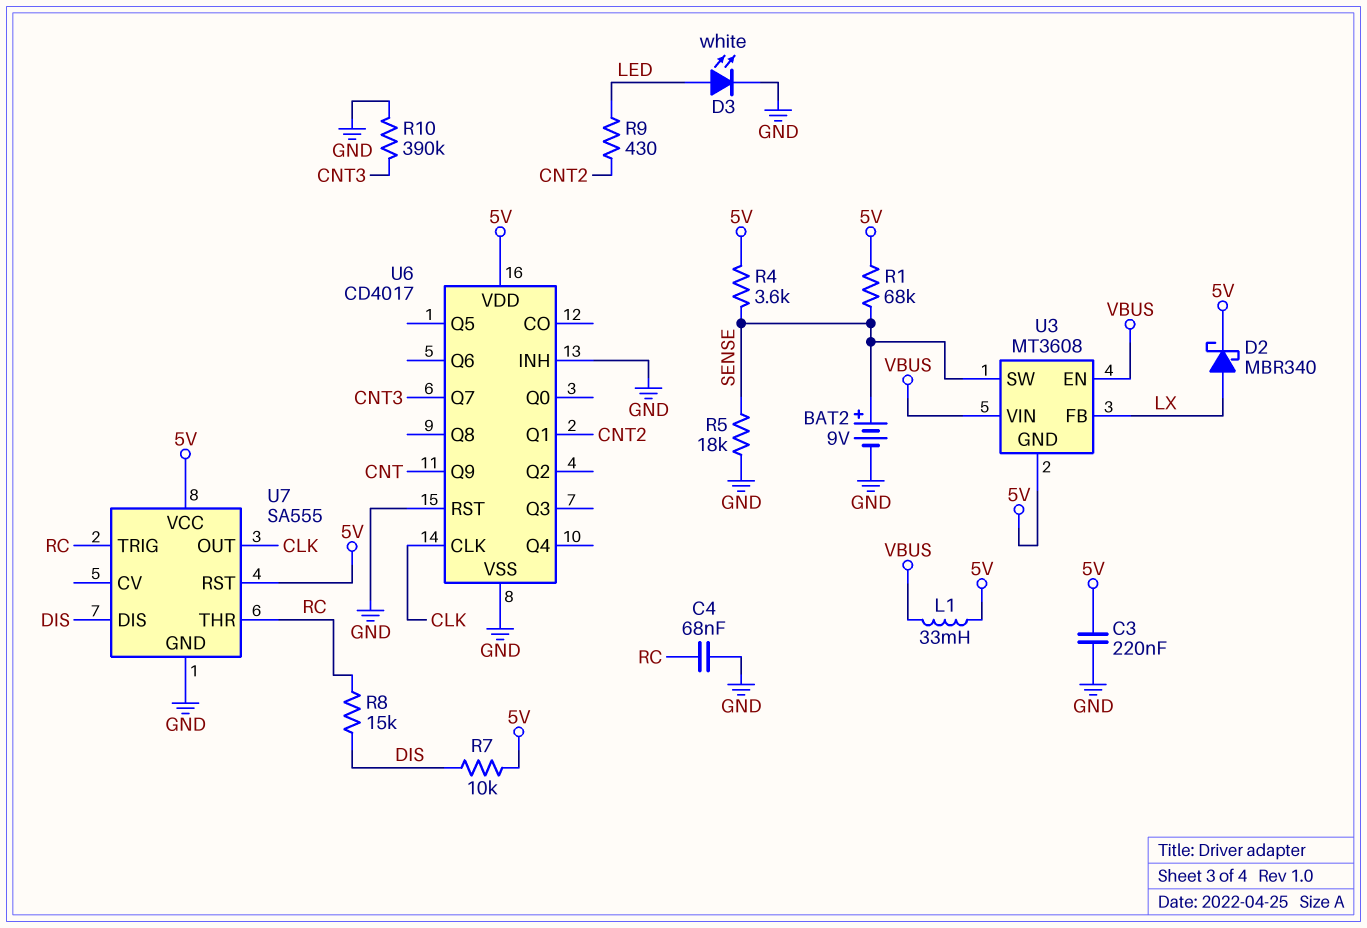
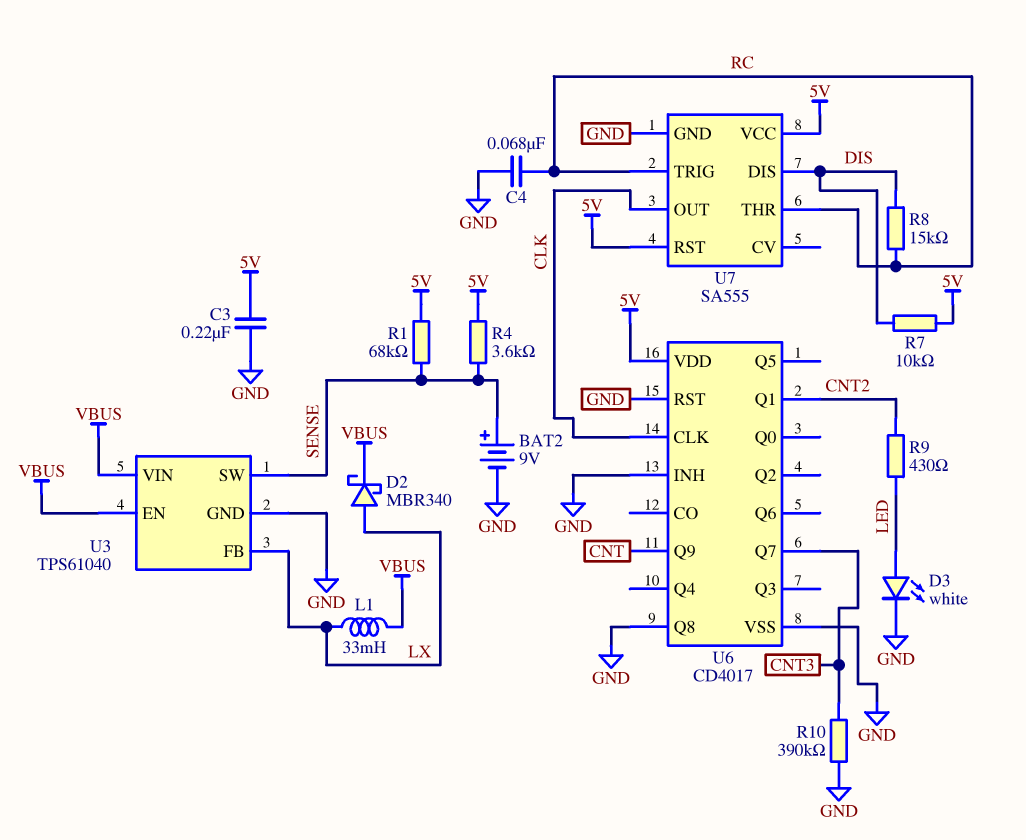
D2: schottky MBR340 (A LX, K 5V) -> schottky MBR340 (A LX, K VBUS)
L1: 33mH (5V, VBUS) -> 33mH (LX, VBUS)
R5: 18k (GND, SENSE) -> none
U3: MT3608 -> TPS61040
U3 pin GND: 5V -> GND
U6 pin Q8: none -> GND

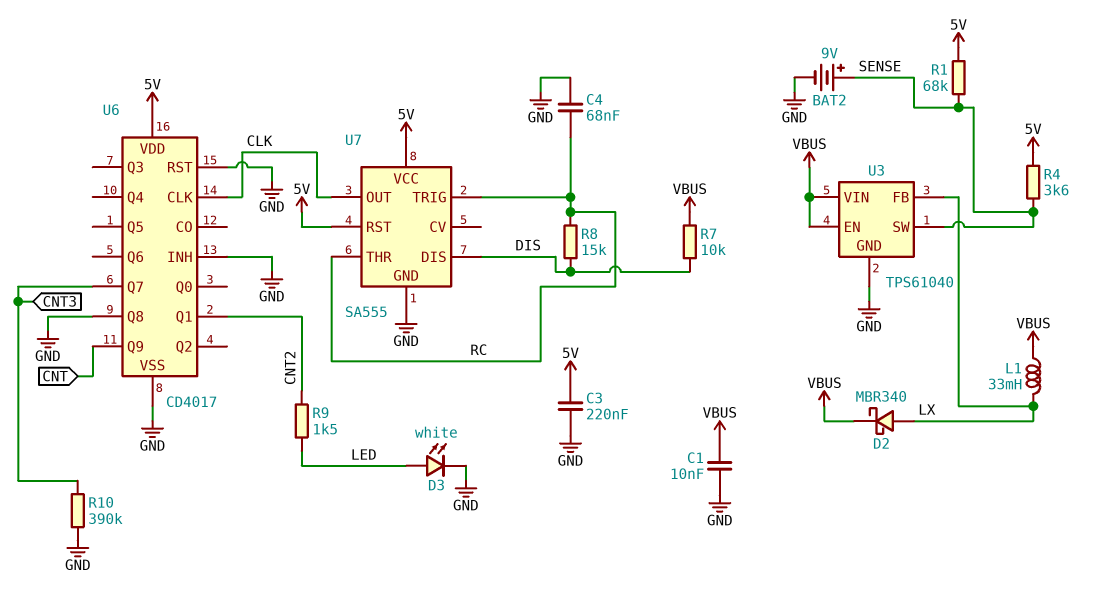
C1: none -> 10nF (GND, VBUS)
R7: 10k (5V, DIS) -> 10k (DIS, VBUS)
R9: 430 (CNT2, LED) -> 1.5k (CNT2, LED)

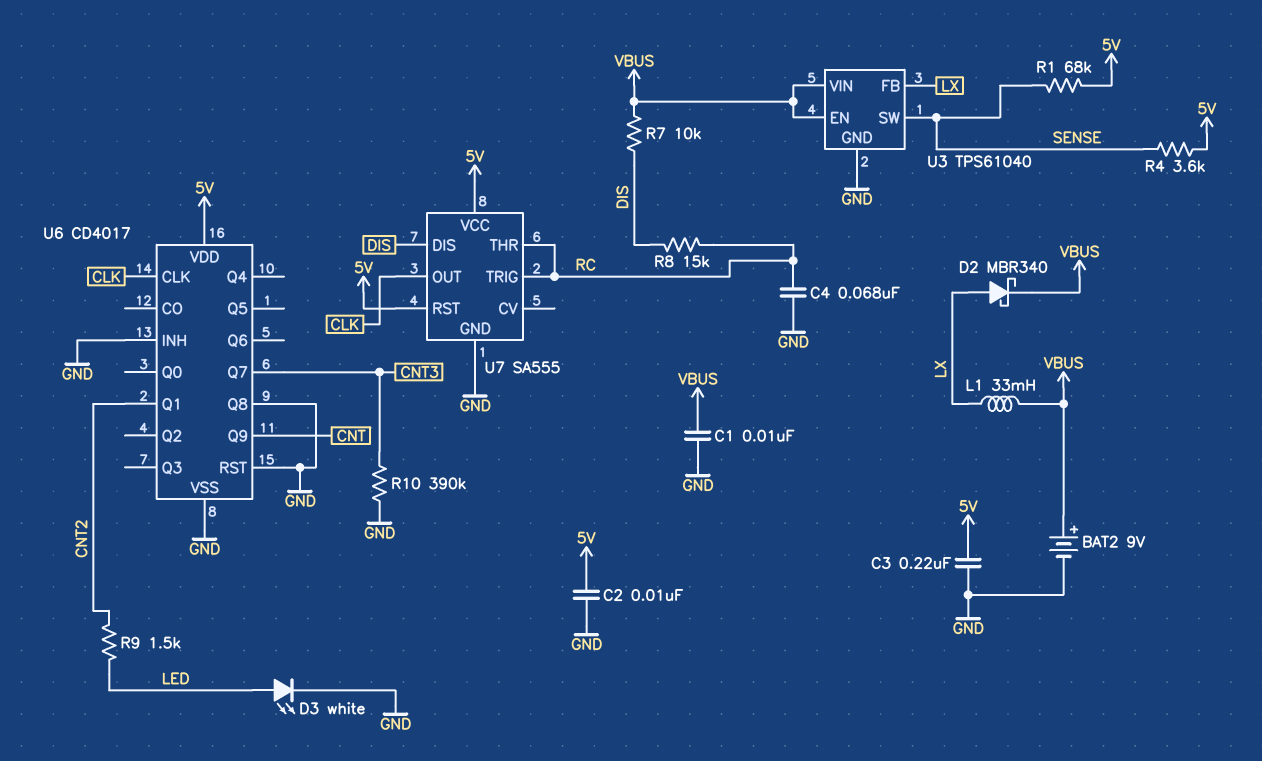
BAT2: 9V (plus SENSE, minus GND) -> 9V (plus VBUS, minus GND)
C2: none -> 10nF (5V, GND)

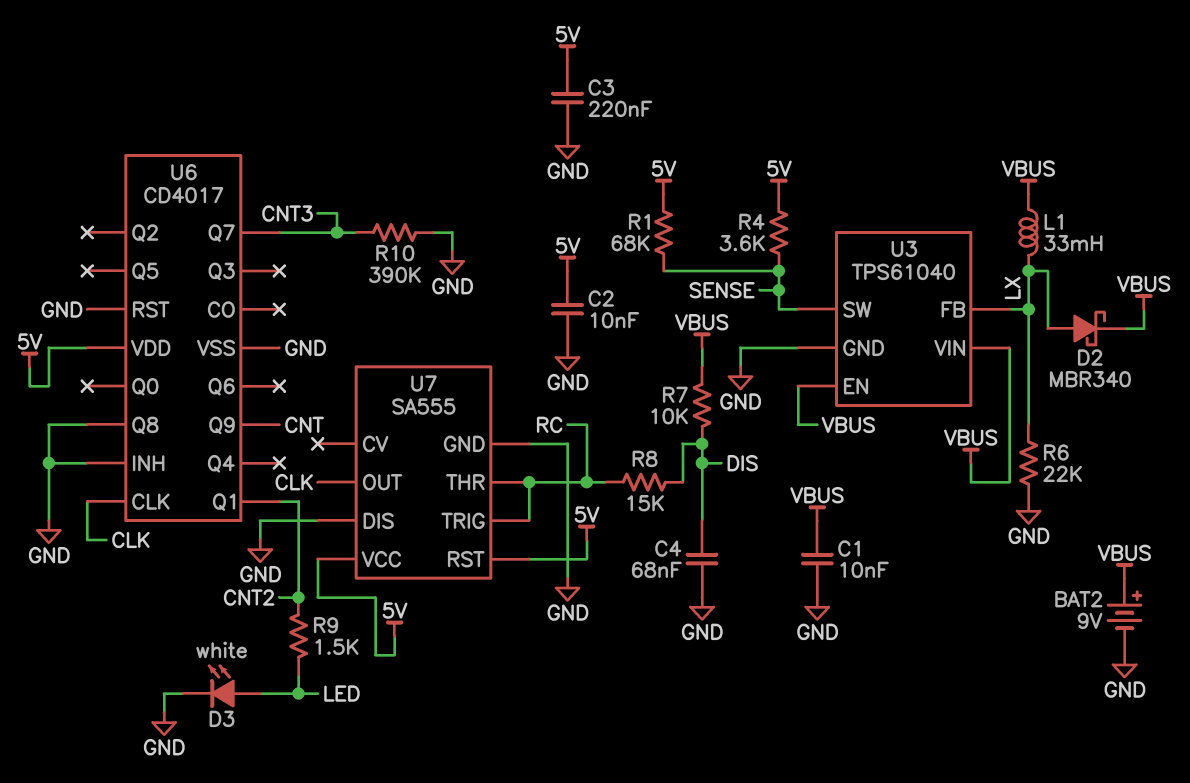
C4: 68nF (GND, RC) -> 68nF (DIS, GND)
R6: none -> 22k (GND, LX)
U7 pin DIS: DIS -> GND

